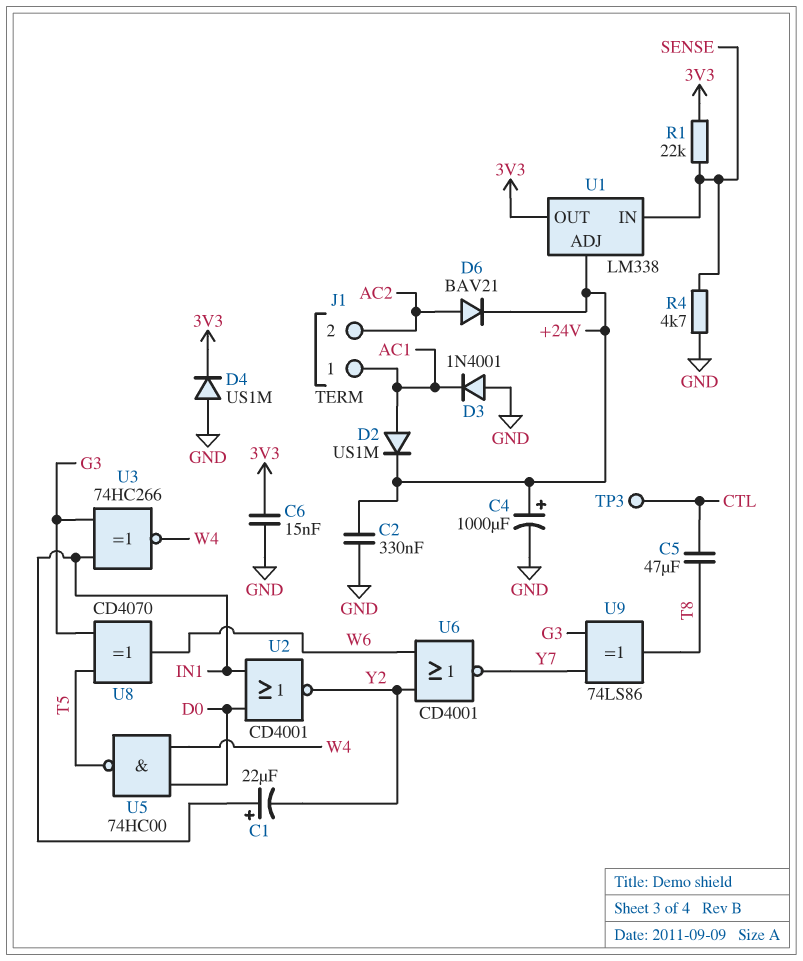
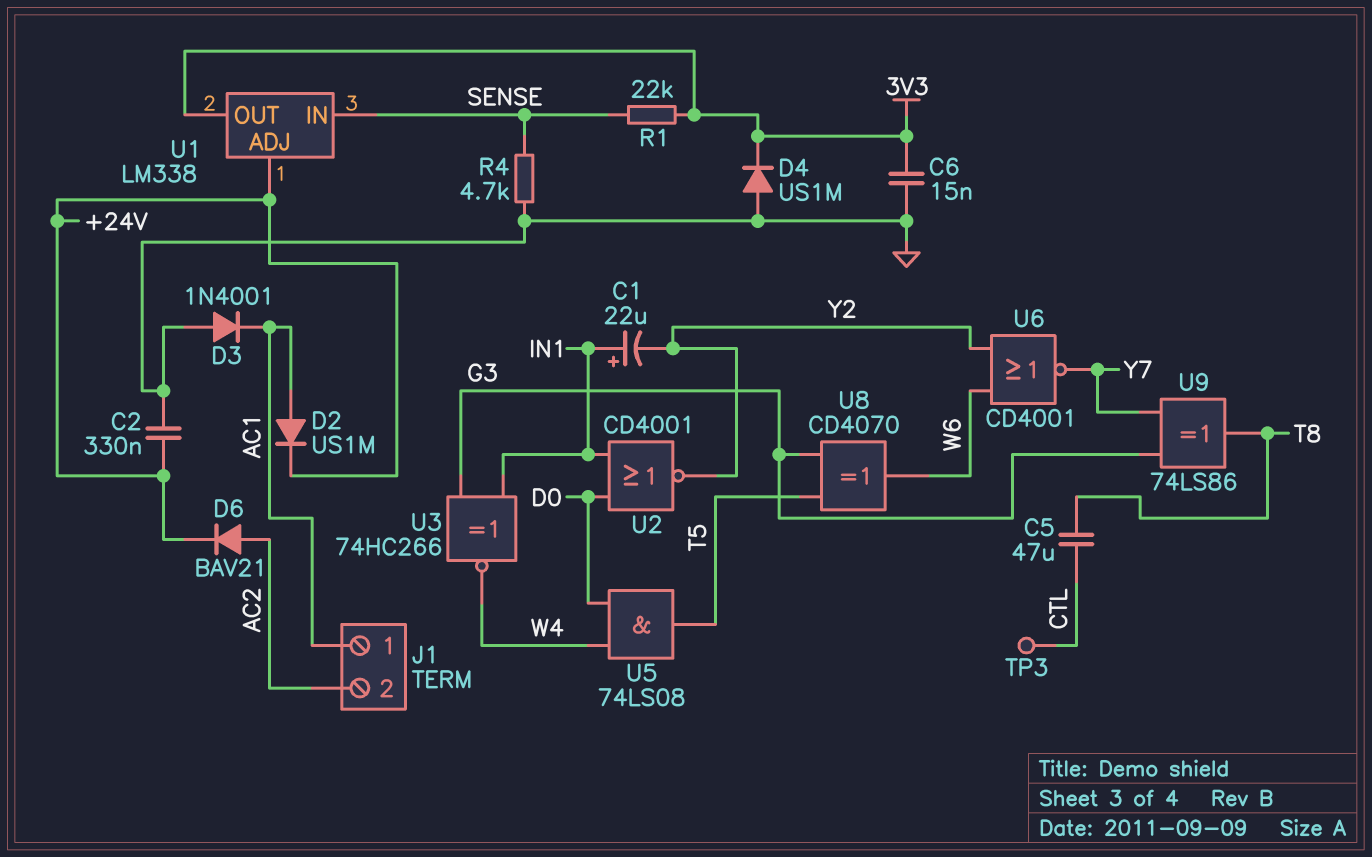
C4: 1000uF (plus +24V, minus GND) -> none
U5: NAND 74HC00 (in D0, in W4, out T5) -> AND 74LS08 (in D0, in W4, out T5)

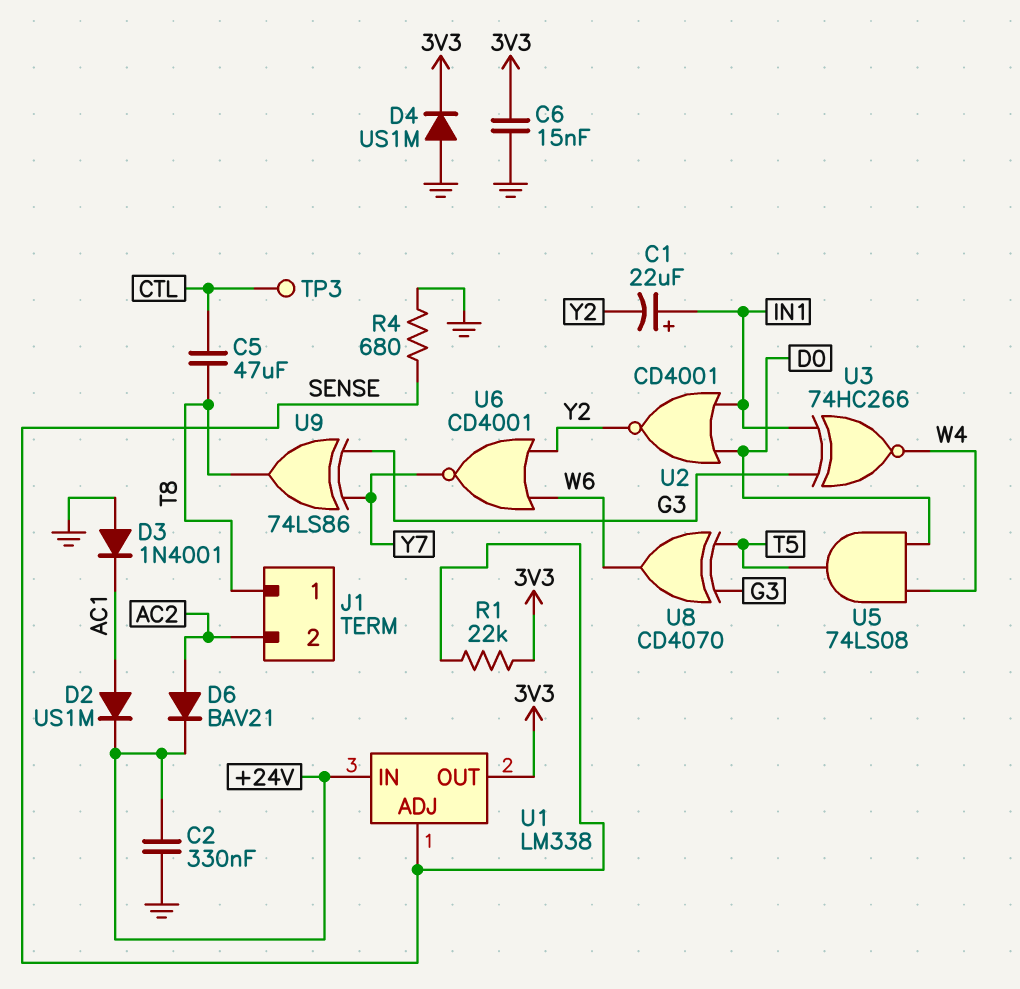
J1 pin 1: AC1 -> T8
R4: 4.7k (GND, SENSE) -> 680 (GND, SENSE)
U1 pin ADJ: +24V -> SENSE
U1 pin IN: SENSE -> +24V

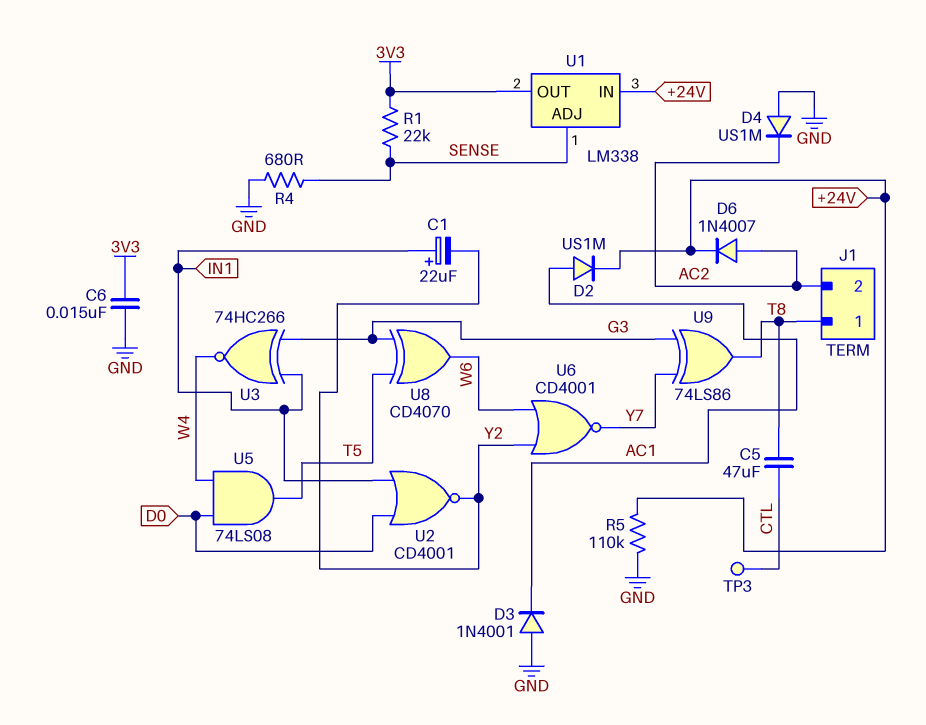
C2: 330nF (+24V, GND) -> none
D4: diode US1M (A GND, K 3V3) -> diode US1M (A GND, K AC2)
D6: diode BAV21 (A AC2, K +24V) -> diode 1N4007 (A AC2, K +24V)
R5: none -> 110k (+24V, GND)

